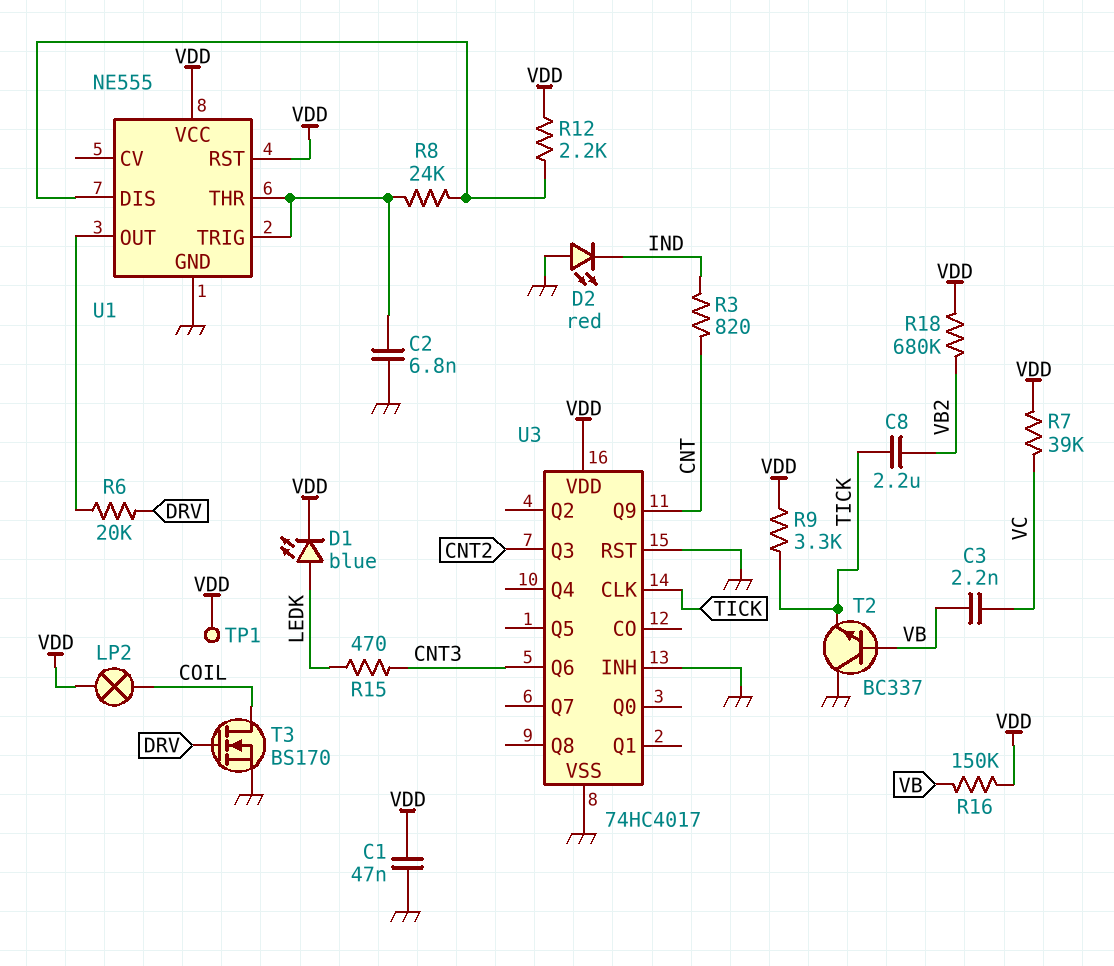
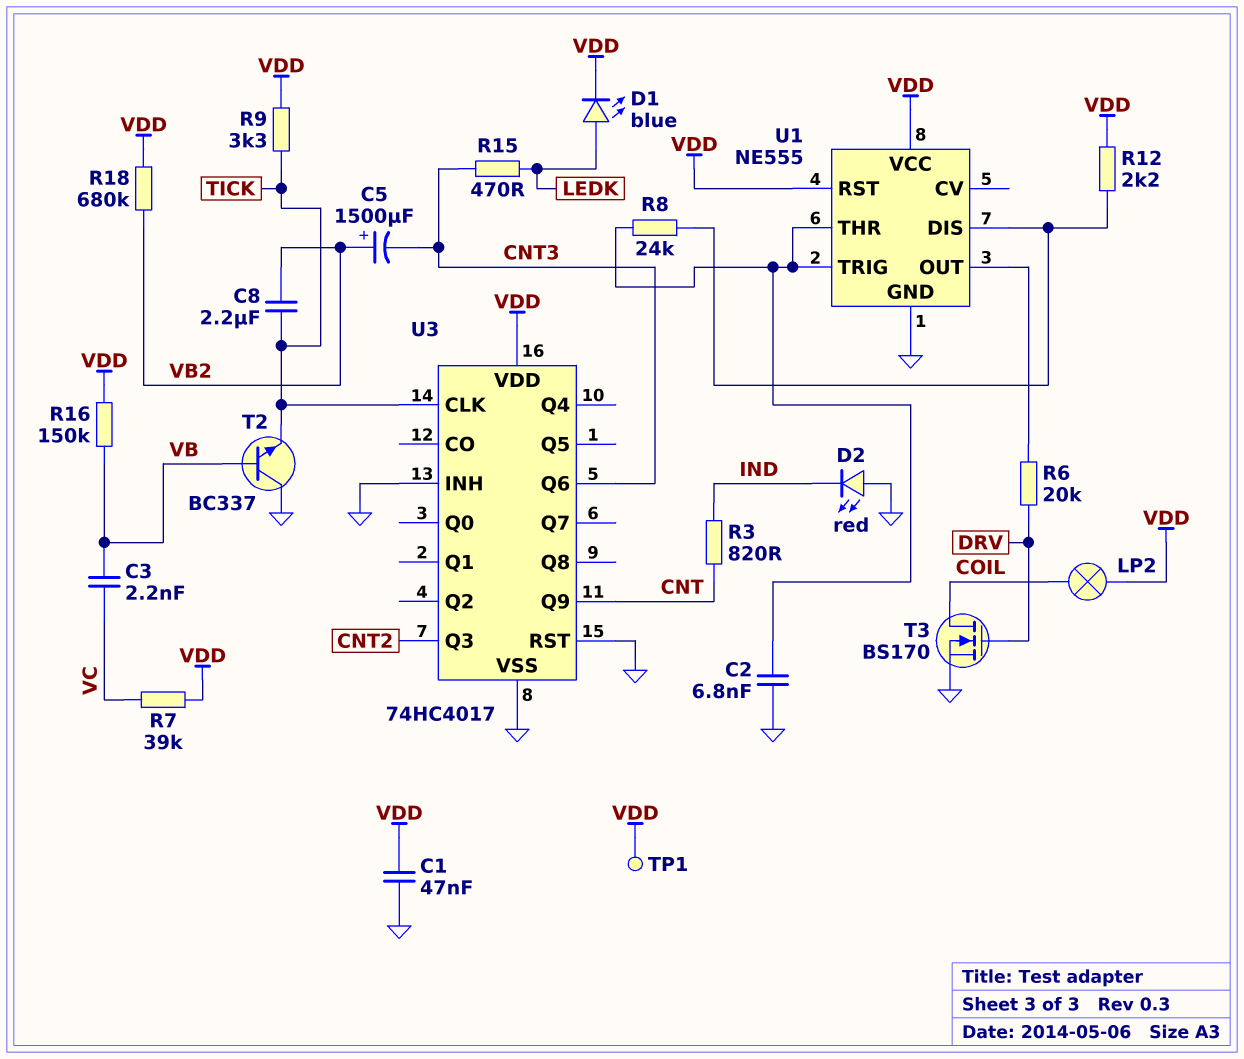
C5: none -> 1500uF (plus VB2, minus CNT3)

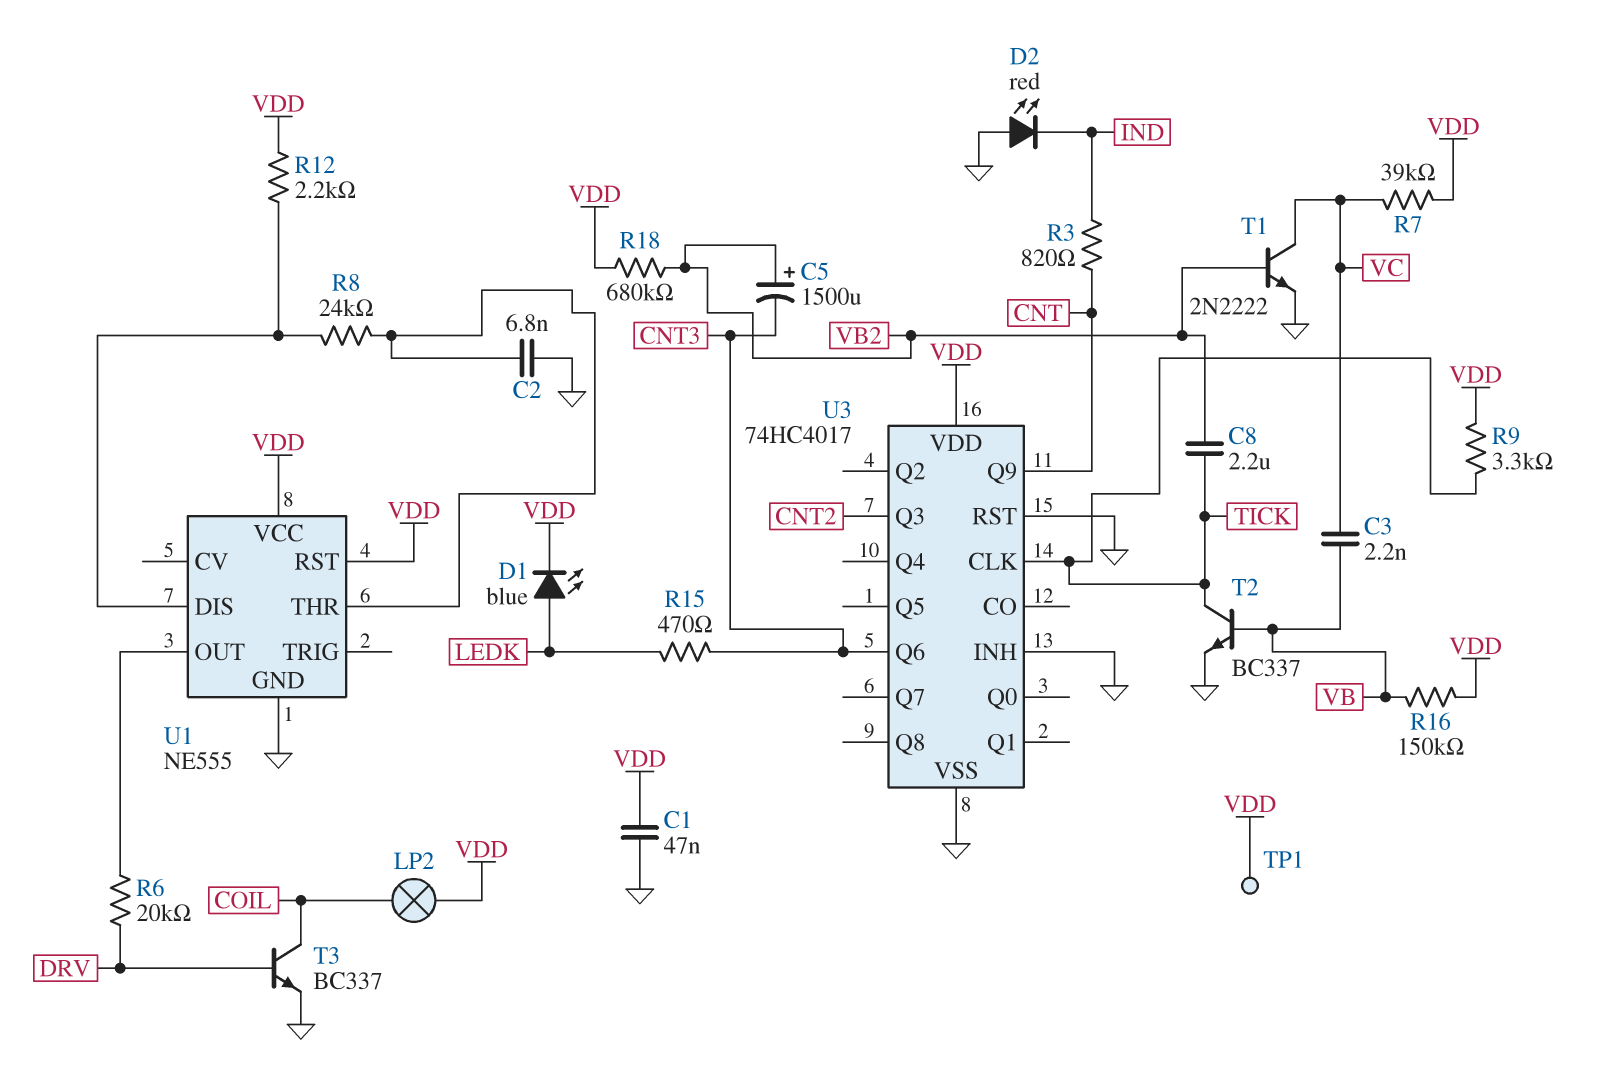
T1: none -> NPN 2N2222 (B VB2, C VC, E GND)
T2: NPN BC337 (B VB, C GND, E TICK) -> NPN BC337 (B VB, C TICK, E GND)
T3: NMOS BS170 (G DRV, D COIL, S GND) -> NPN BC337 (B DRV, C COIL, E GND)
U1 pin TRIG: U1/THR -> none

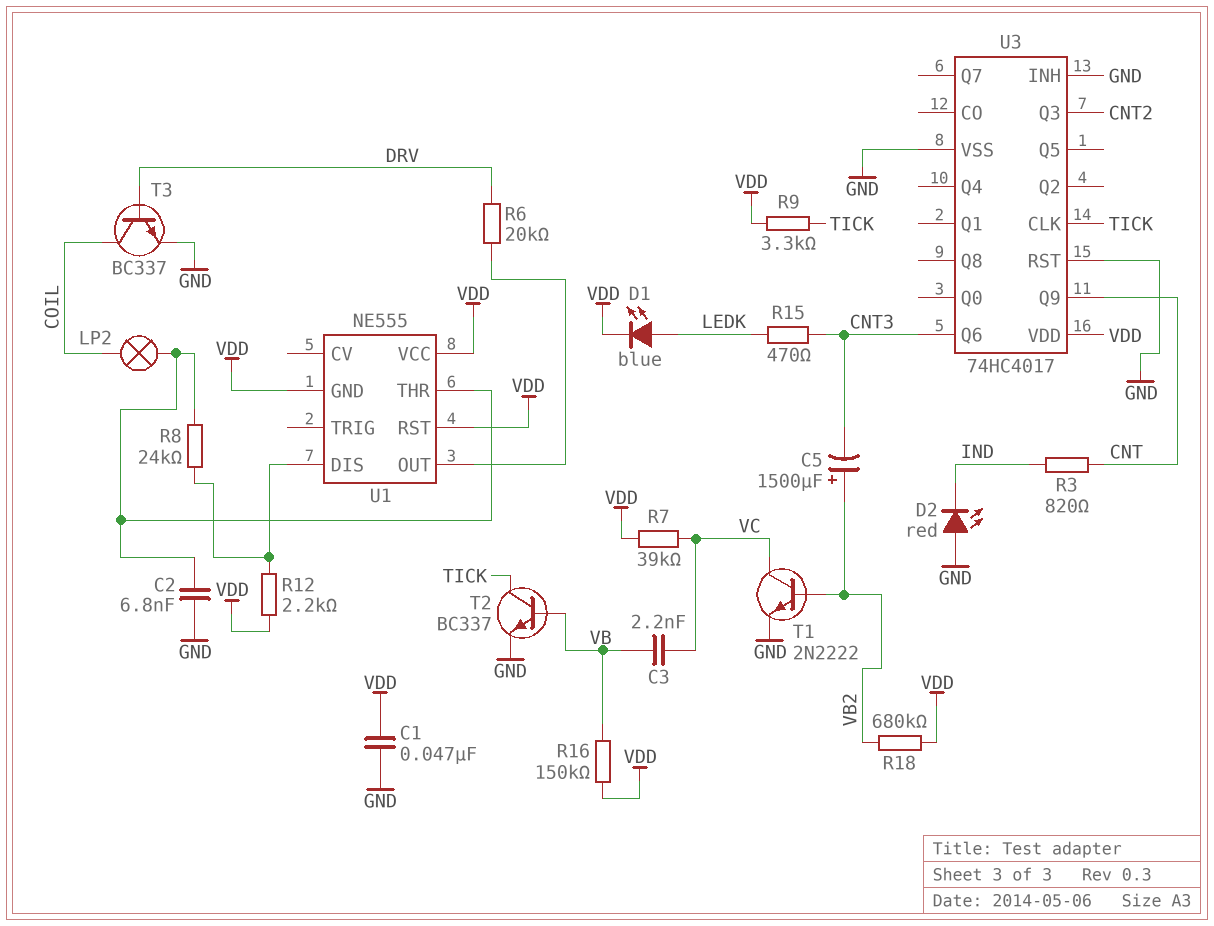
C8: 2.2uF (TICK, VB2) -> none
LP2: lamp (COIL, VDD) -> lamp (COIL, U1/THR)
TP1: test point (VDD) -> none
U1 pin GND: GND -> VDD

